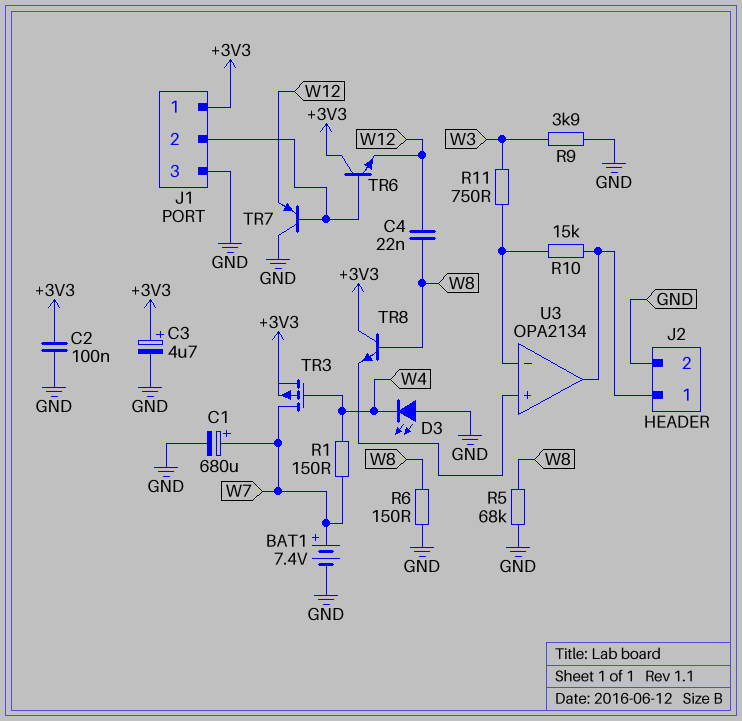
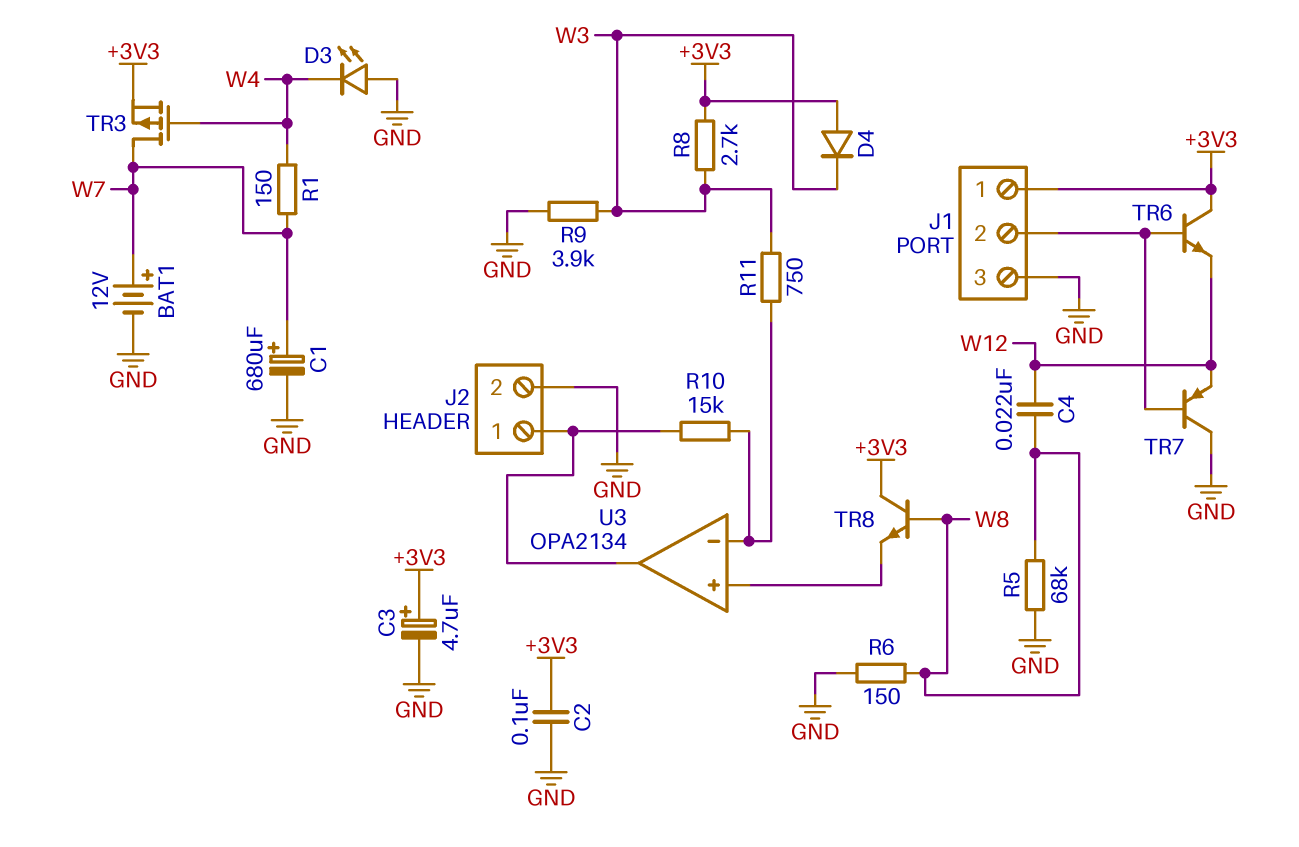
BAT1: 7.4V (plus W7, minus GND) -> 12V (plus W7, minus GND)
D4: none -> diode (A +3V3, K W3)
R8: none -> 2.7k (+3V3, W3)

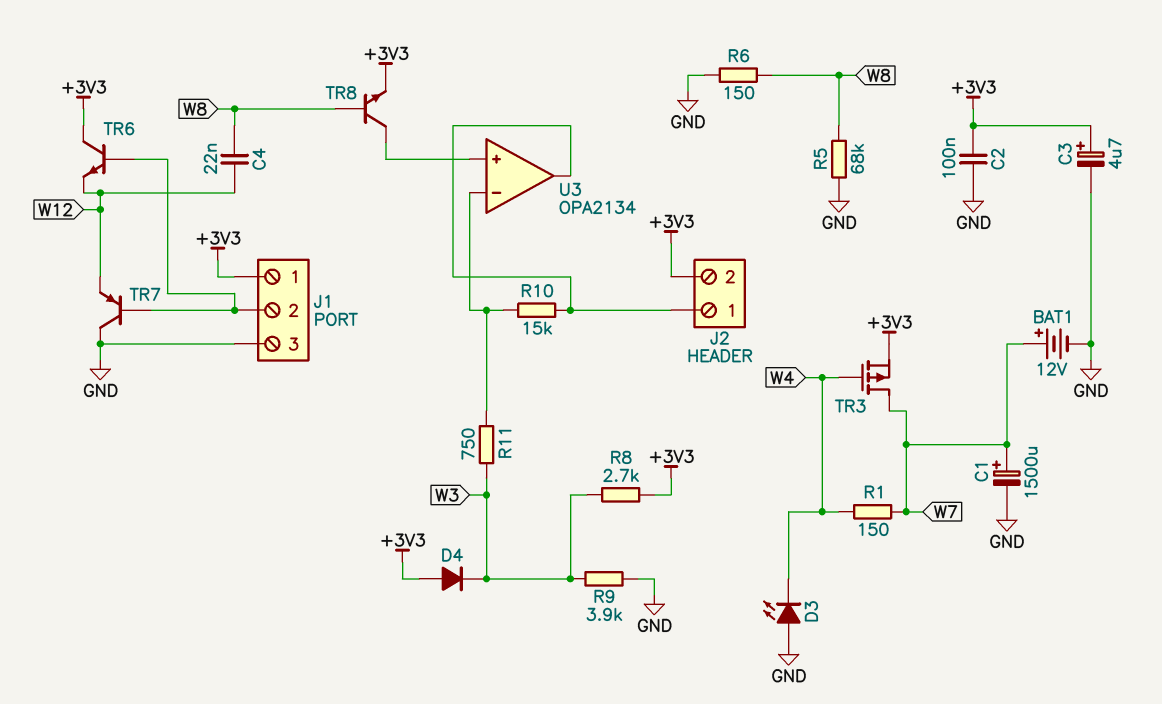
C1: 680uF (plus W7, minus GND) -> 1500uF (plus W7, minus GND)
J2 pin 2: GND -> +3V3
TR8: NPN (B W8, C +3V3, E U3/in+) -> NPN (B W8, C U3/in+, E +3V3)

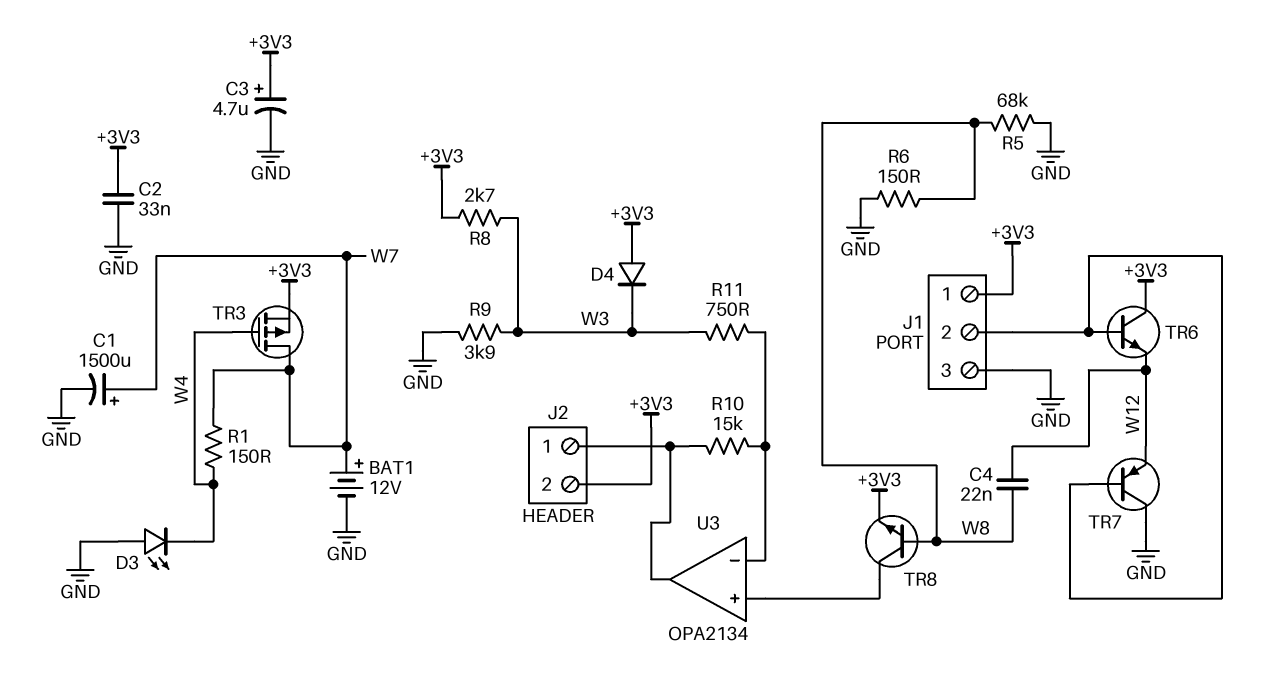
C2: 100nF (+3V3, GND) -> 33nF (+3V3, GND)

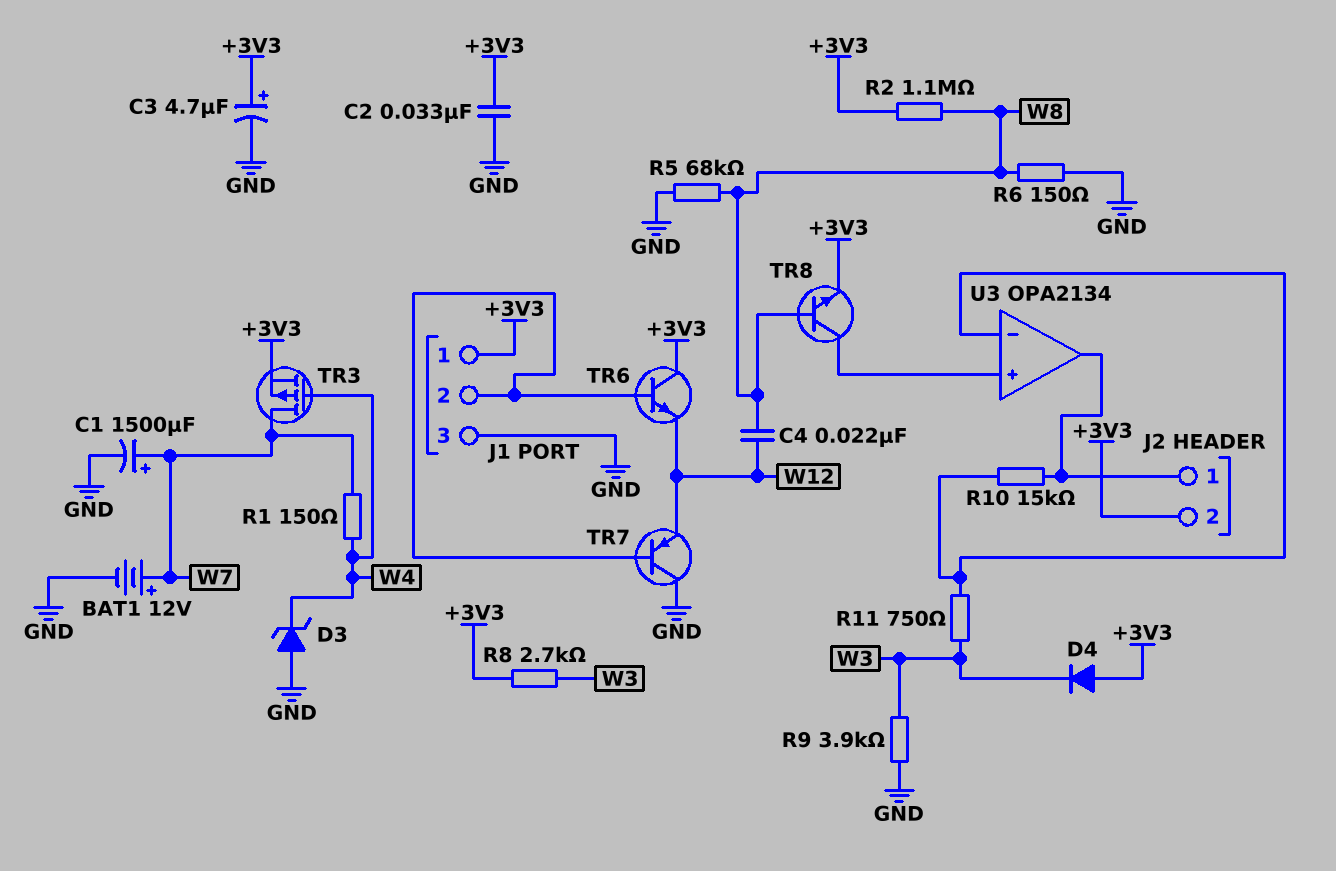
D3: LED (A GND, K W4) -> zener (A GND, K W4)
R2: none -> 1.1M (+3V3, W8)

